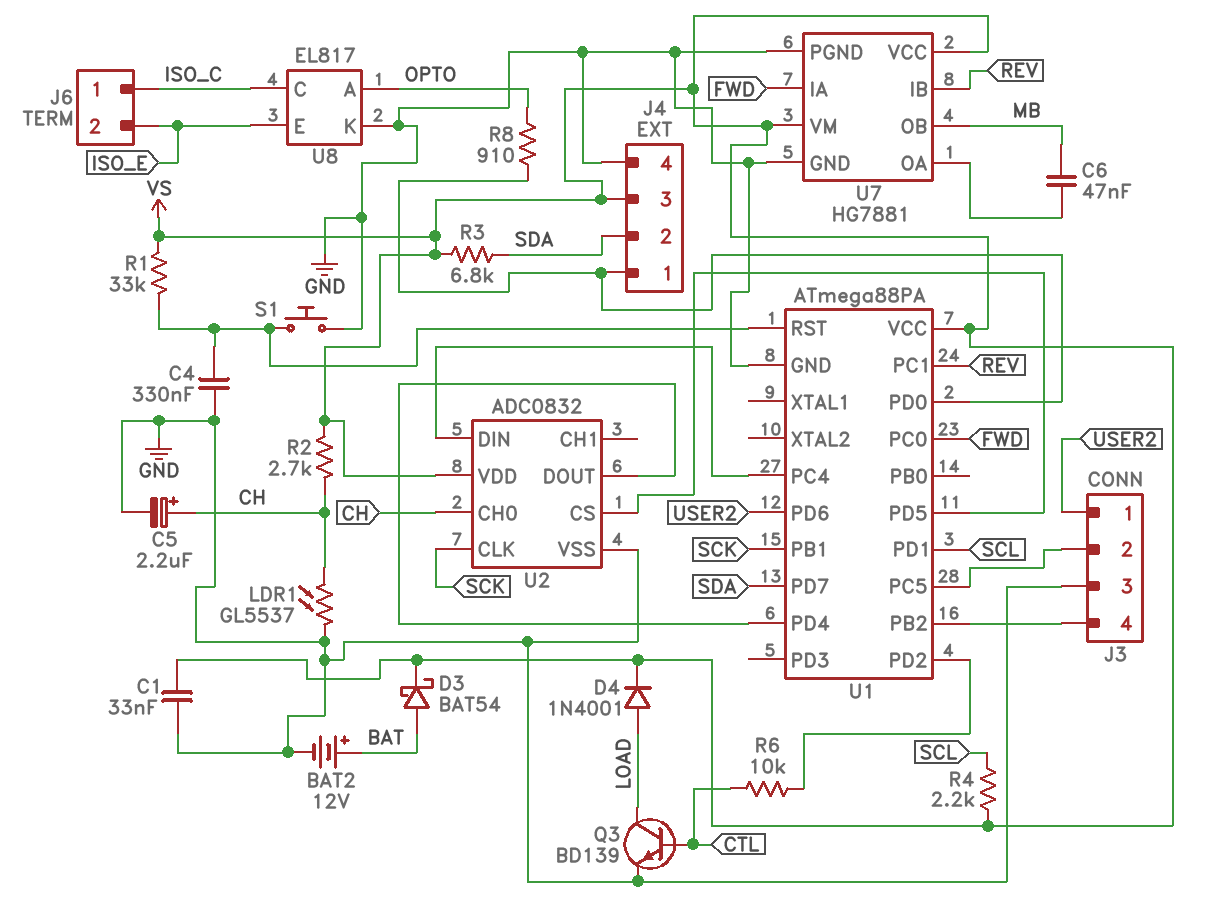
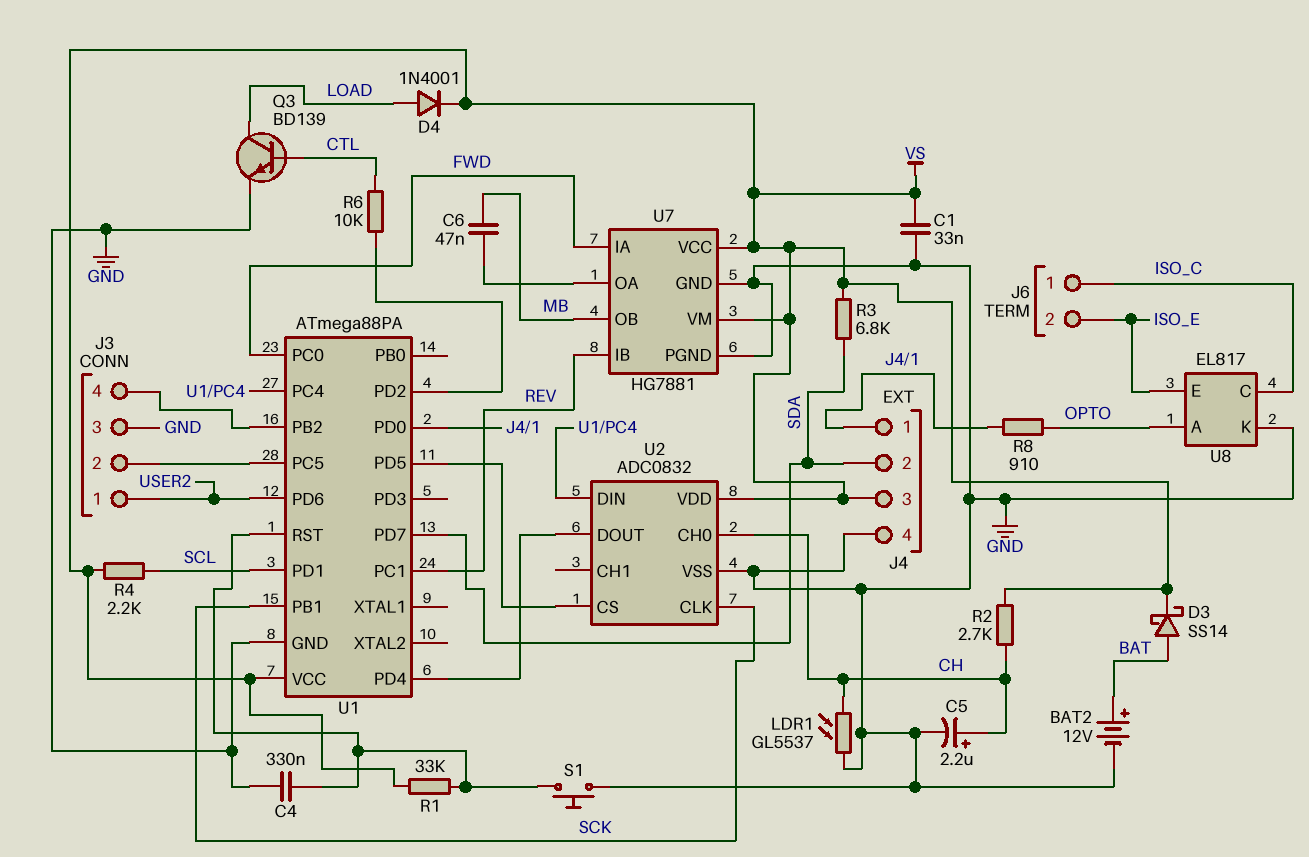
D3: schottky BAT54 (A BAT, K VS) -> schottky SS14 (A BAT, K VS)

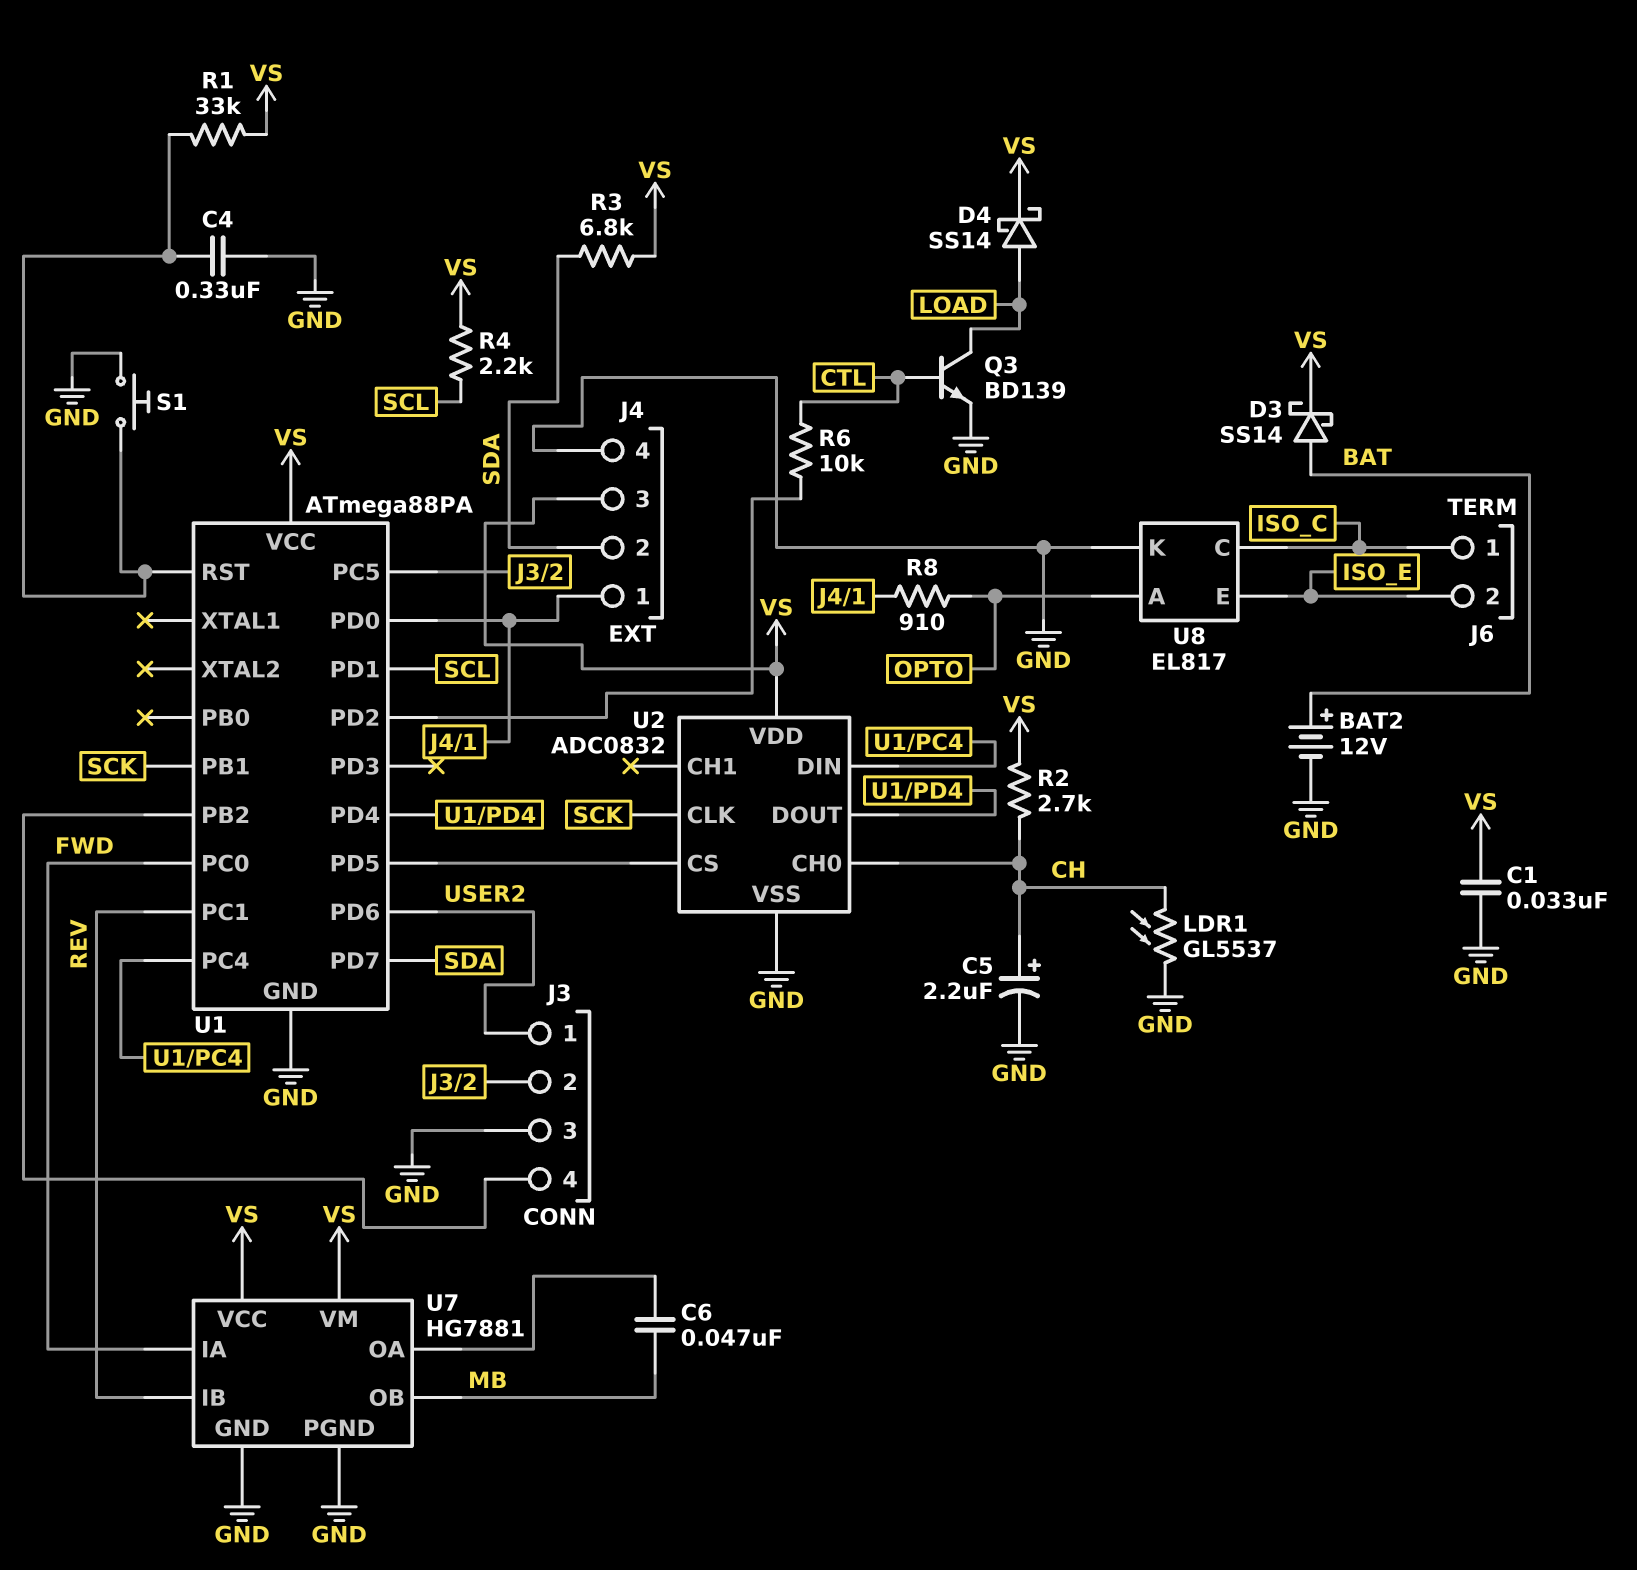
D4: diode 1N4001 (A LOAD, K VS) -> schottky SS14 (A LOAD, K VS)

